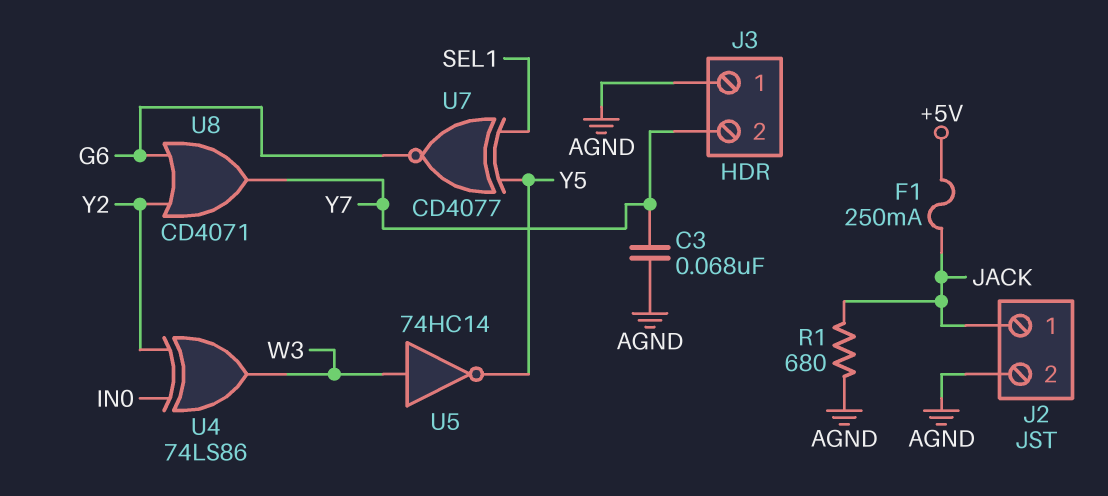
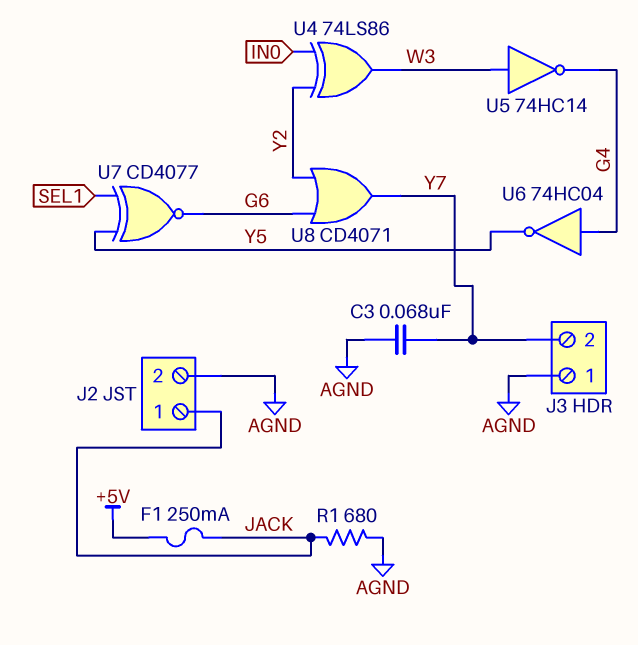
U5: NOT 74HC14 (in W3, out Y5) -> NOT 74HC14 (in W3, out G4)
U6: none -> NOT 74HC04 (in G4, out Y5)

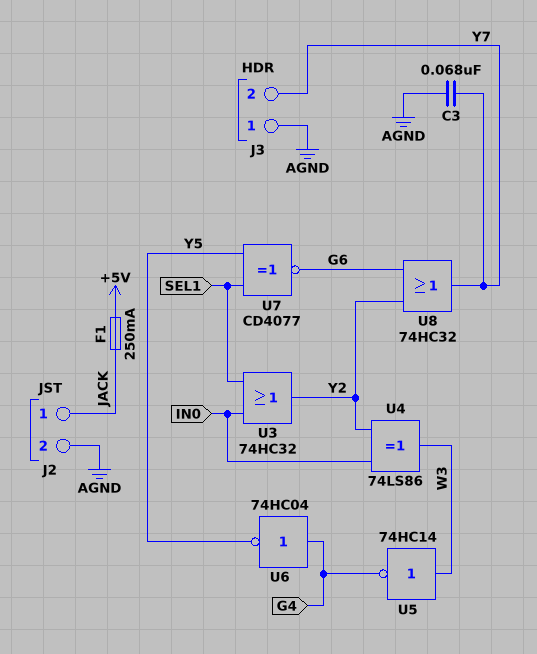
R1: 680 (AGND, JACK) -> none
U3: none -> OR 74HC32 (in IN0, in SEL1, out Y2)
U8: OR CD4071 (in G6, in Y2, out Y7) -> OR 74HC32 (in G6, in Y2, out Y7)

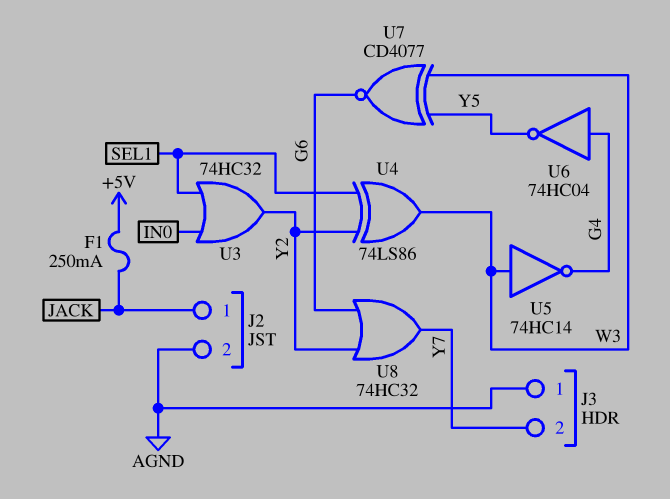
C3: 68nF (AGND, Y7) -> none
U4: XOR 74LS86 (in IN0, in Y2, out W3) -> XOR 74LS86 (in SEL1, in Y2, out W3)
U7: XNOR CD4077 (in SEL1, in Y5, out G6) -> XNOR CD4077 (in W3, in Y5, out G6)

